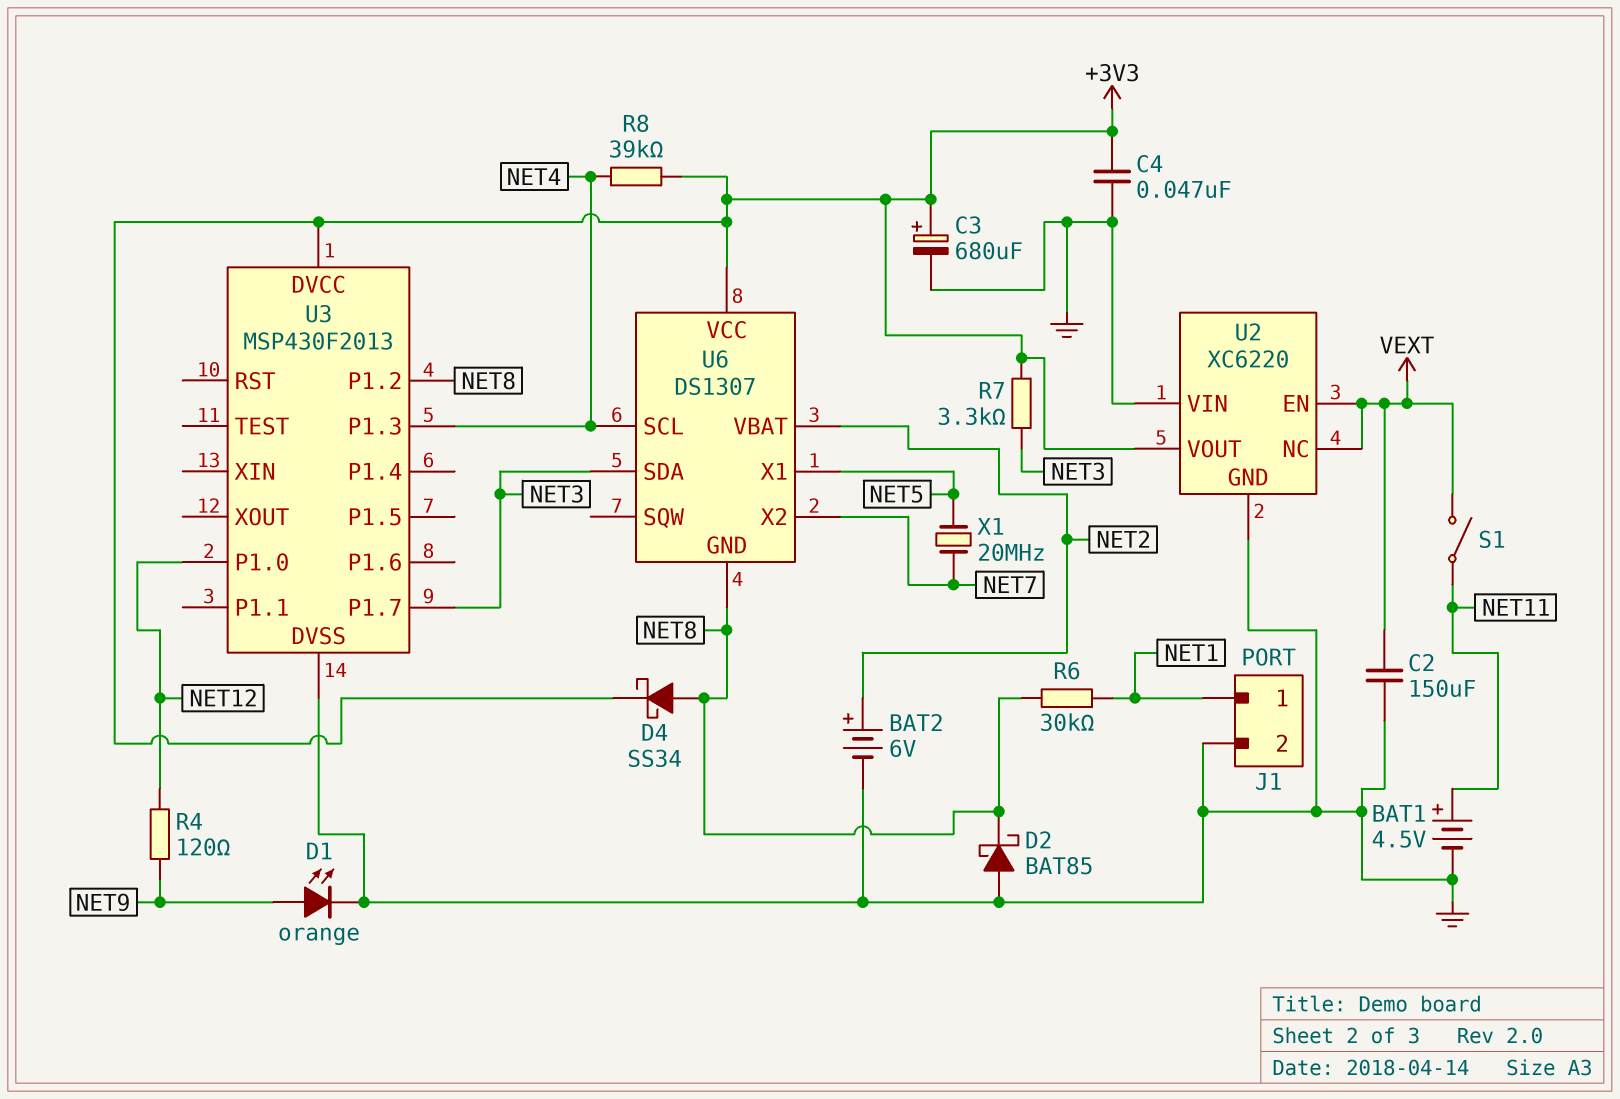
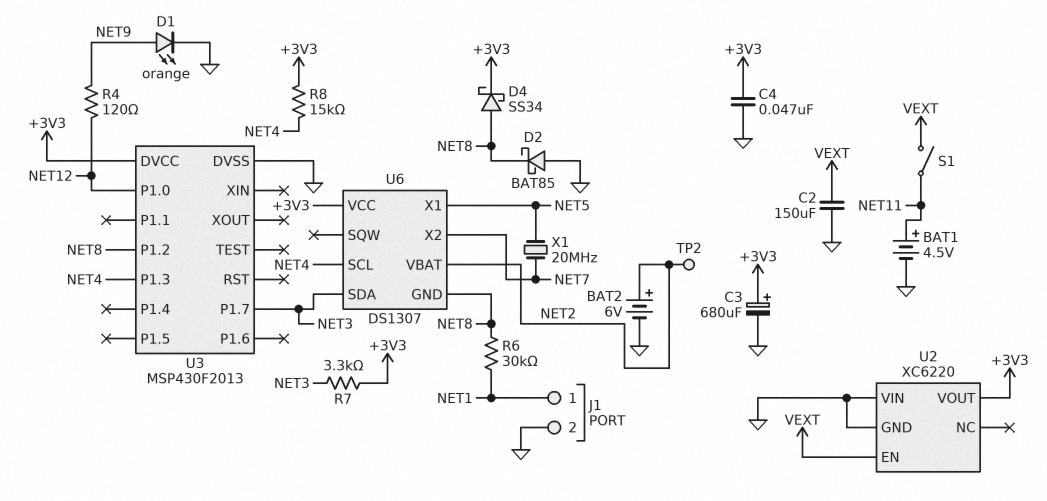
R8: 39k (+3V3, NET4) -> 15k (+3V3, NET4)
TP2: none -> test point (NET2)
U2 pin NC: VEXT -> none

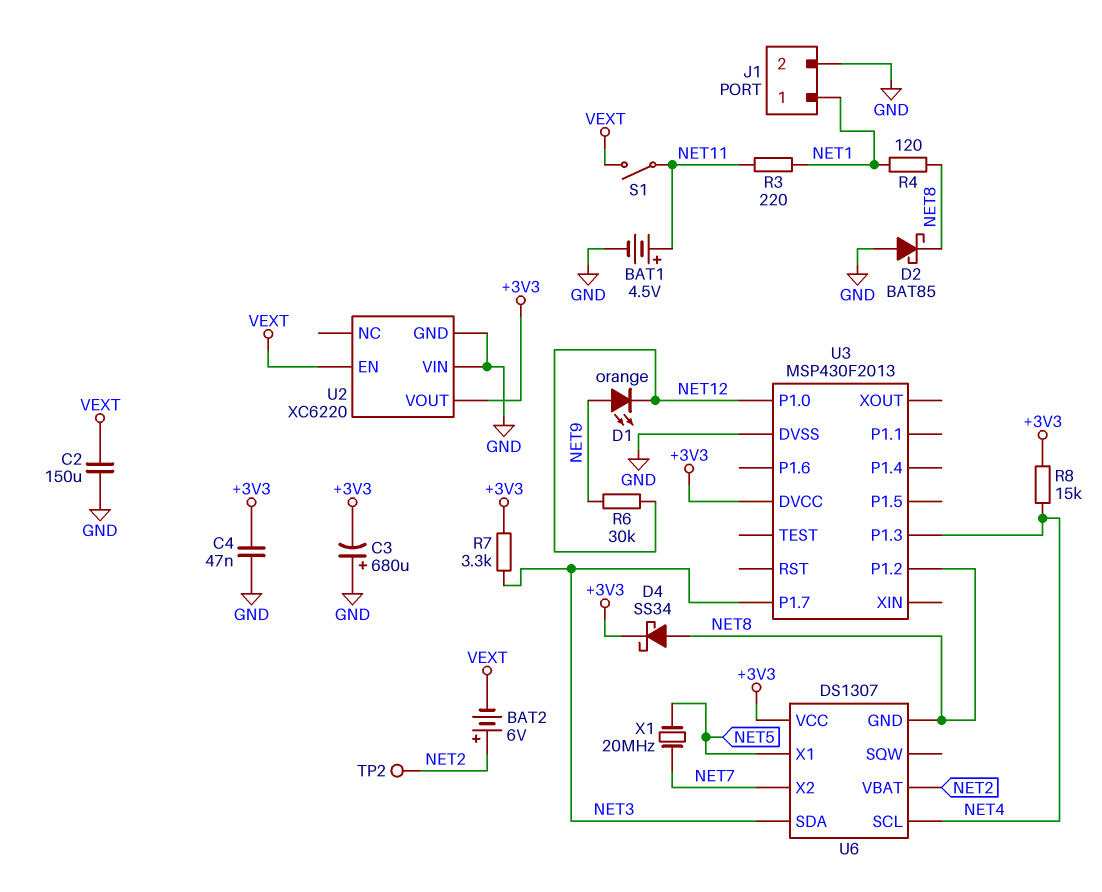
BAT2: 6V (plus NET2, minus GND) -> 6V (plus NET2, minus VEXT)
C3: 680uF (plus +3V3, minus GND) -> 680uF (plus GND, minus +3V3)
D1: LED orange (A NET9, K GND) -> LED orange (A NET9, K NET12)
R3: none -> 220 (NET1, NET11)
R4: 120 (NET9, NET12) -> 120 (NET1, NET8)
R6: 30k (NET1, NET8) -> 30k (NET9, NET12)

